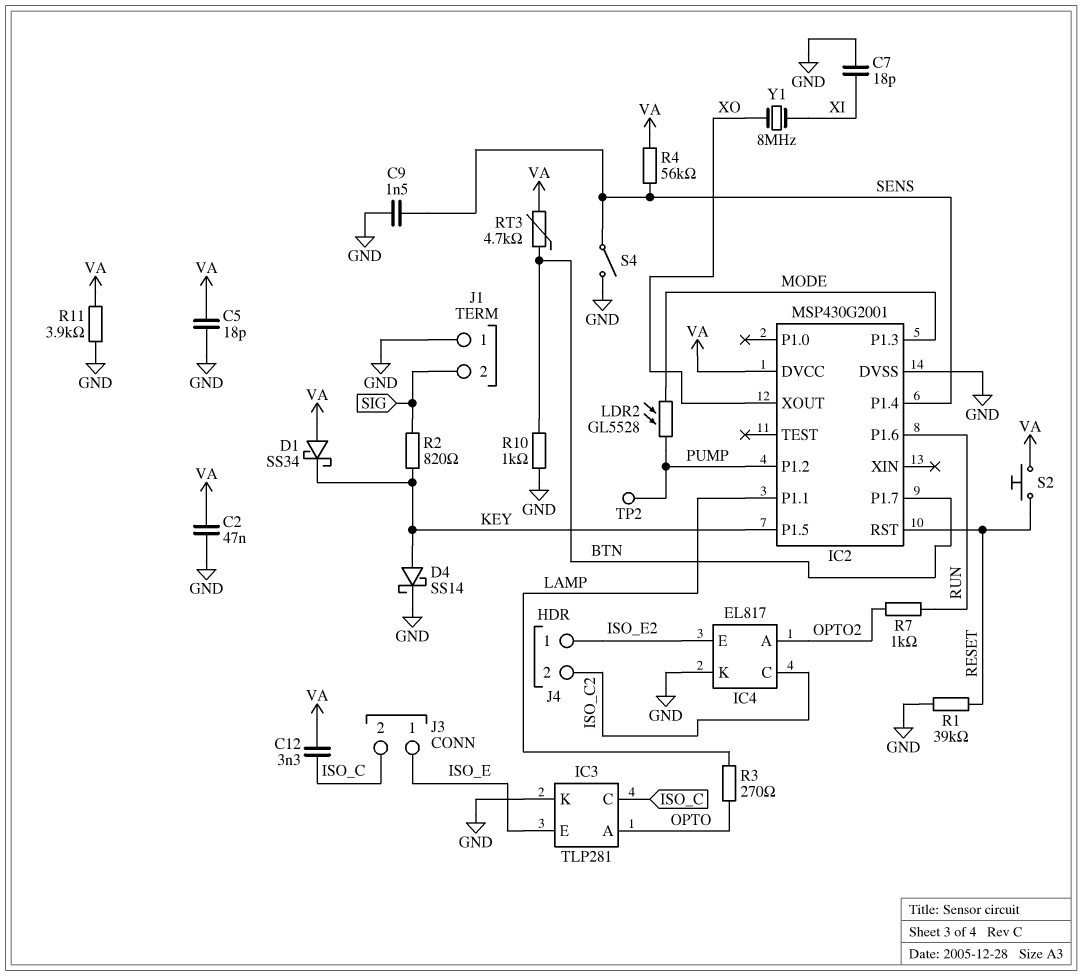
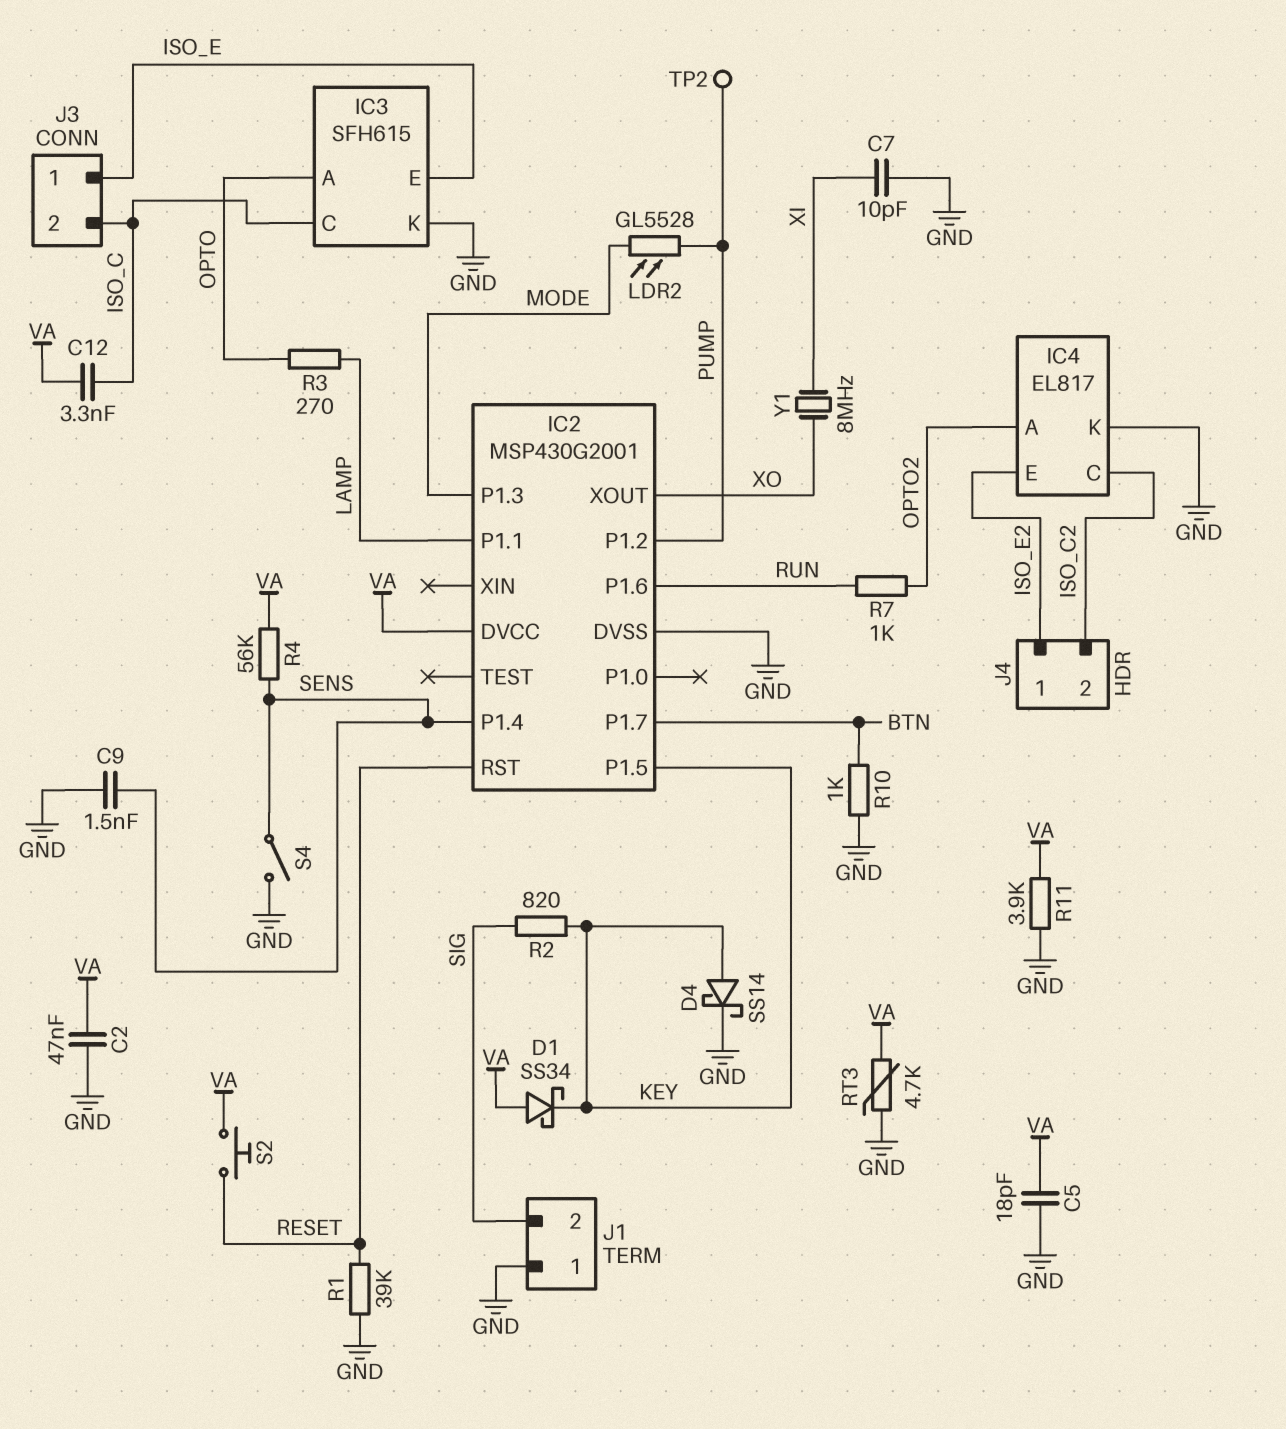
C7: 18pF (GND, XI) -> 10pF (GND, XI)
IC3: TLP281 -> SFH615
RT3: 4.7k (BTN, VA) -> 4.7k (GND, VA)

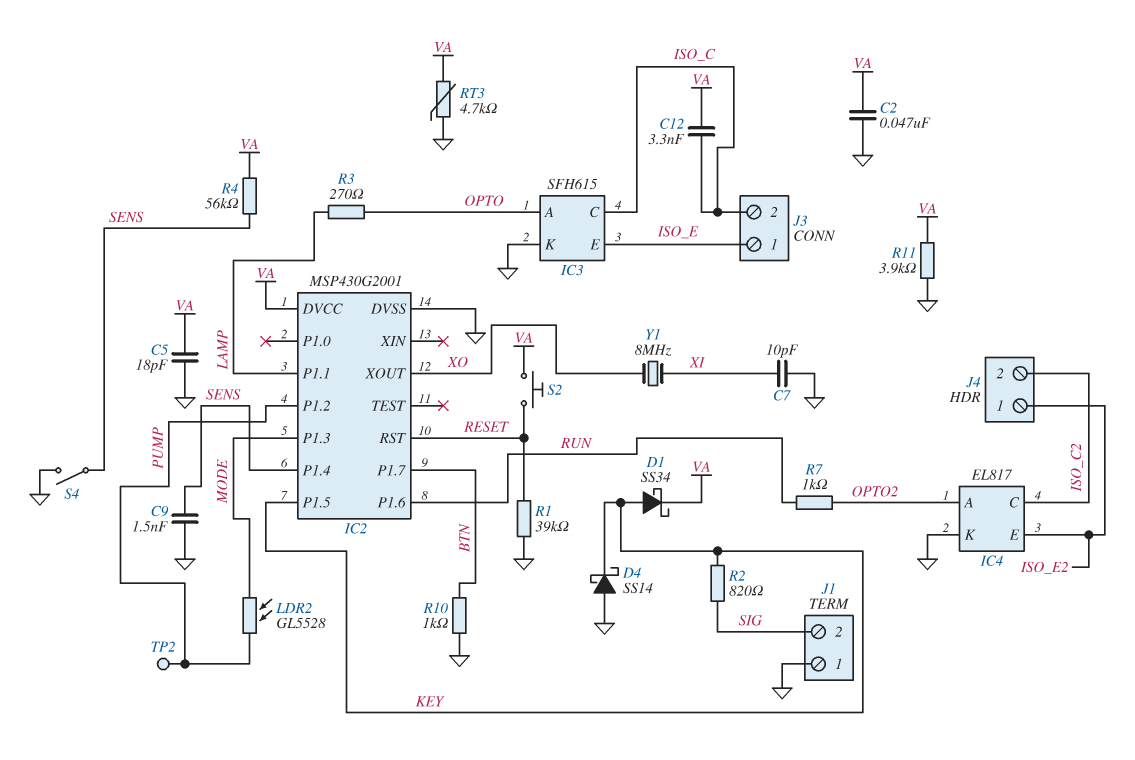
D1: schottky SS34 (A VA, K KEY) -> schottky SS34 (A KEY, K VA)
D4: schottky SS14 (A KEY, K GND) -> schottky SS14 (A GND, K KEY)

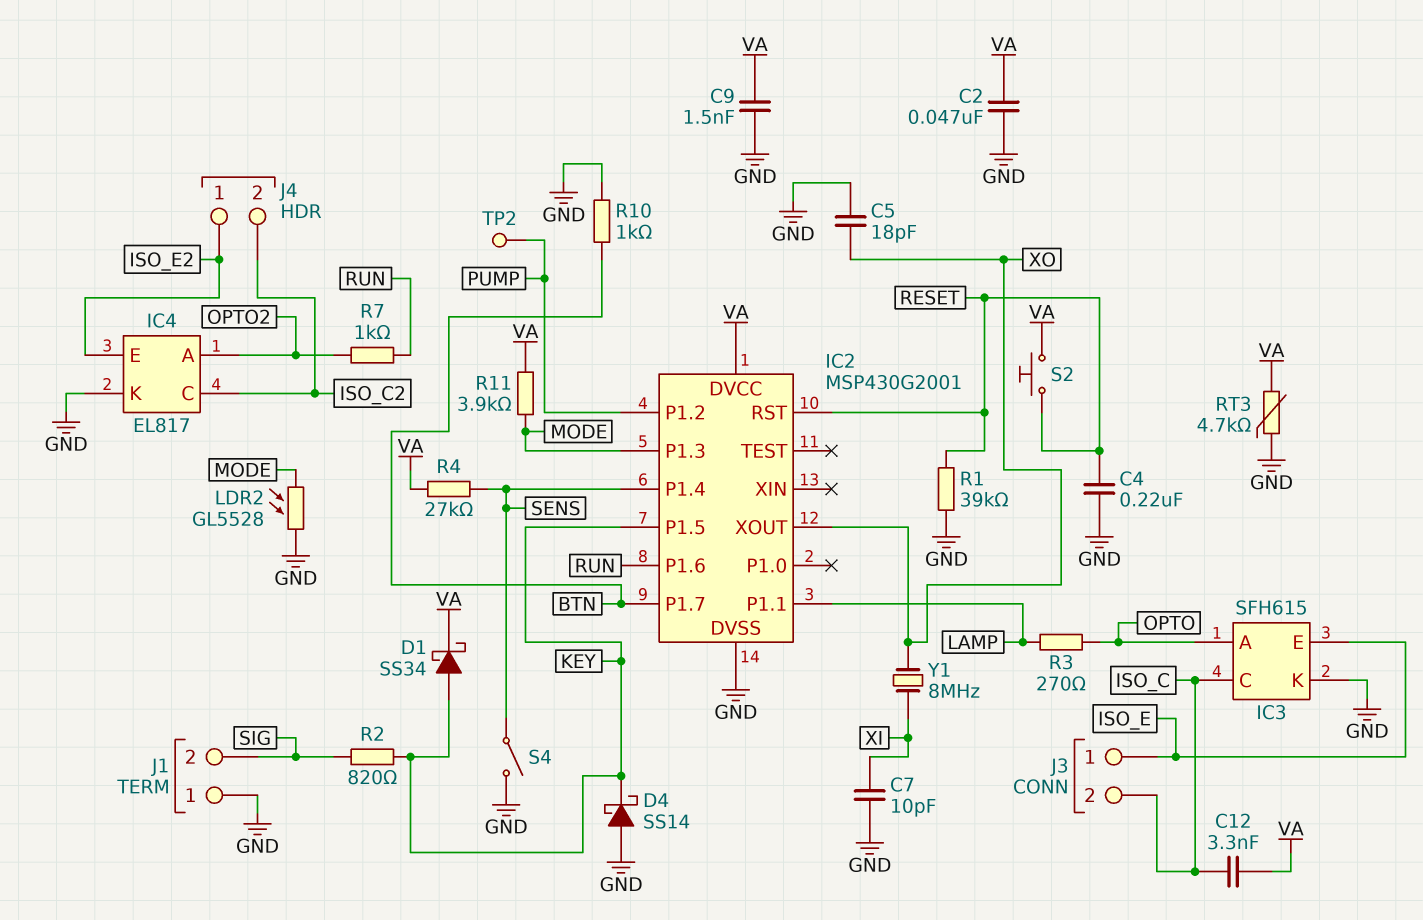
C4: none -> 220nF (GND, RESET)
C5: 18pF (GND, VA) -> 18pF (GND, XO)
C9: 1.5nF (GND, SENS) -> 1.5nF (GND, VA)
LDR2: GL5528 (MODE, PUMP) -> GL5528 (GND, MODE)
R4: 56k (SENS, VA) -> 27k (SENS, VA)
R11: 3.9k (GND, VA) -> 3.9k (MODE, VA)

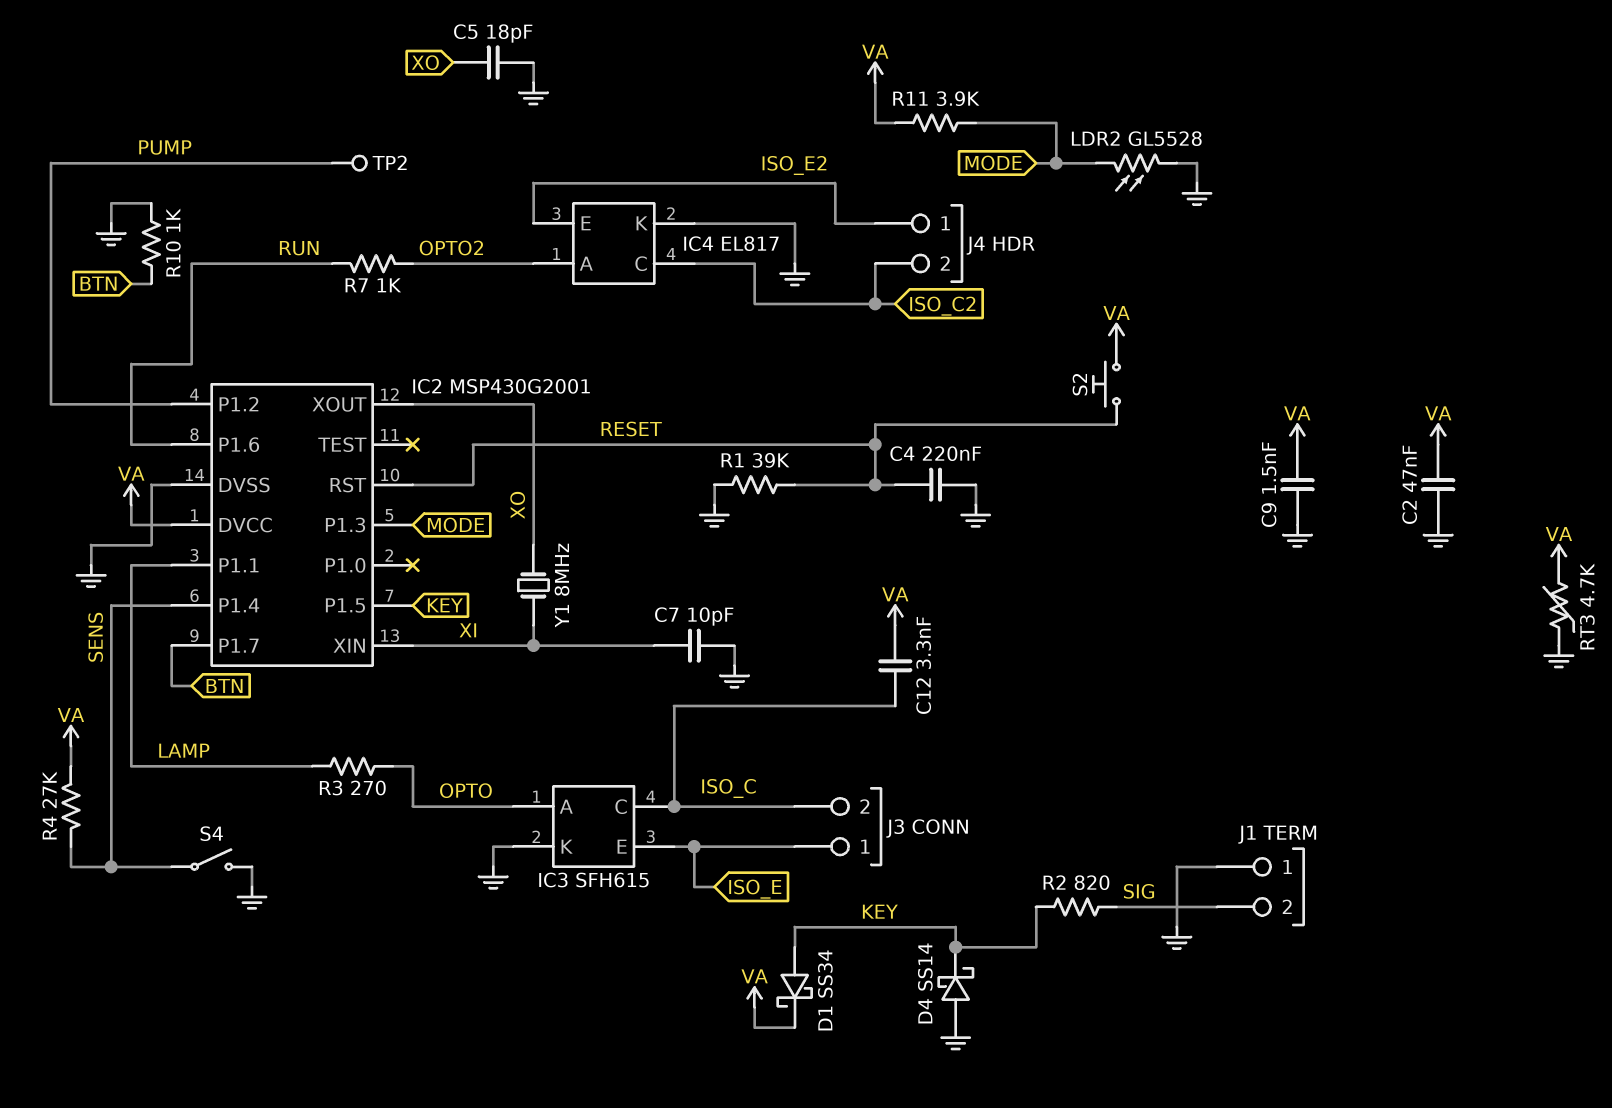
IC2 pin XIN: none -> XI

